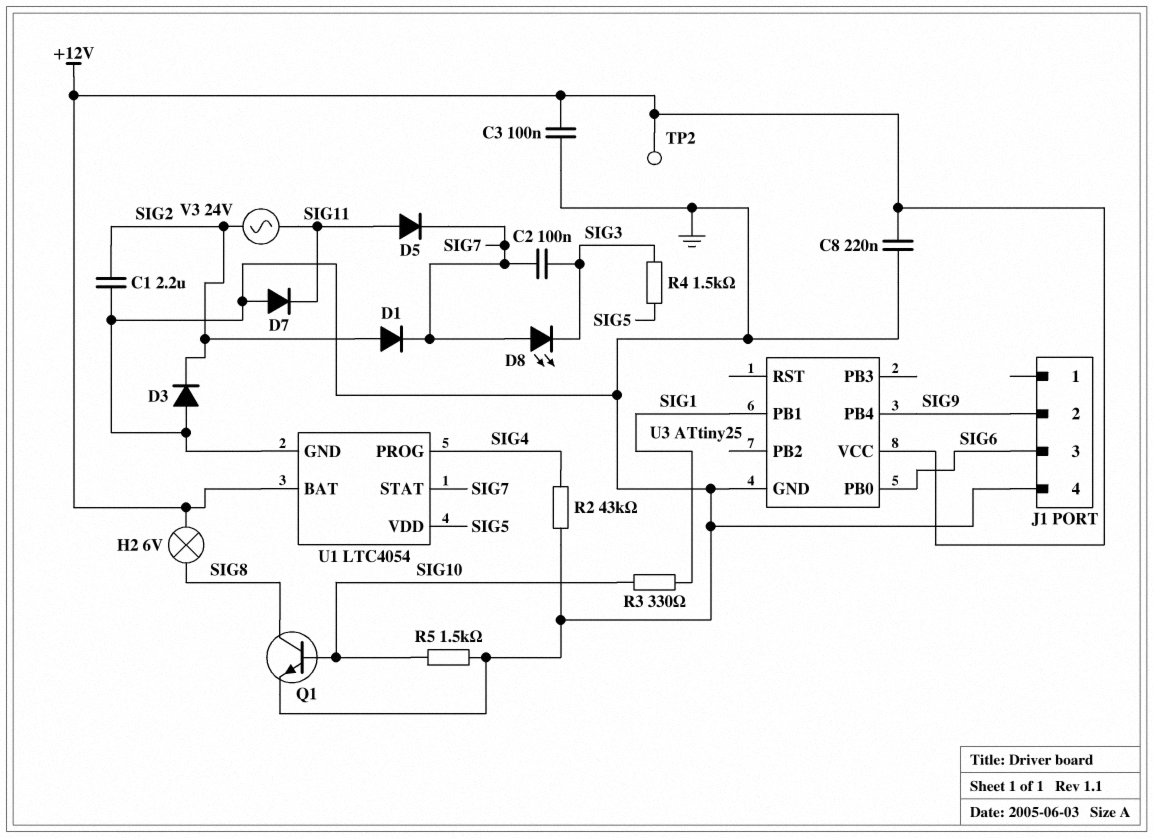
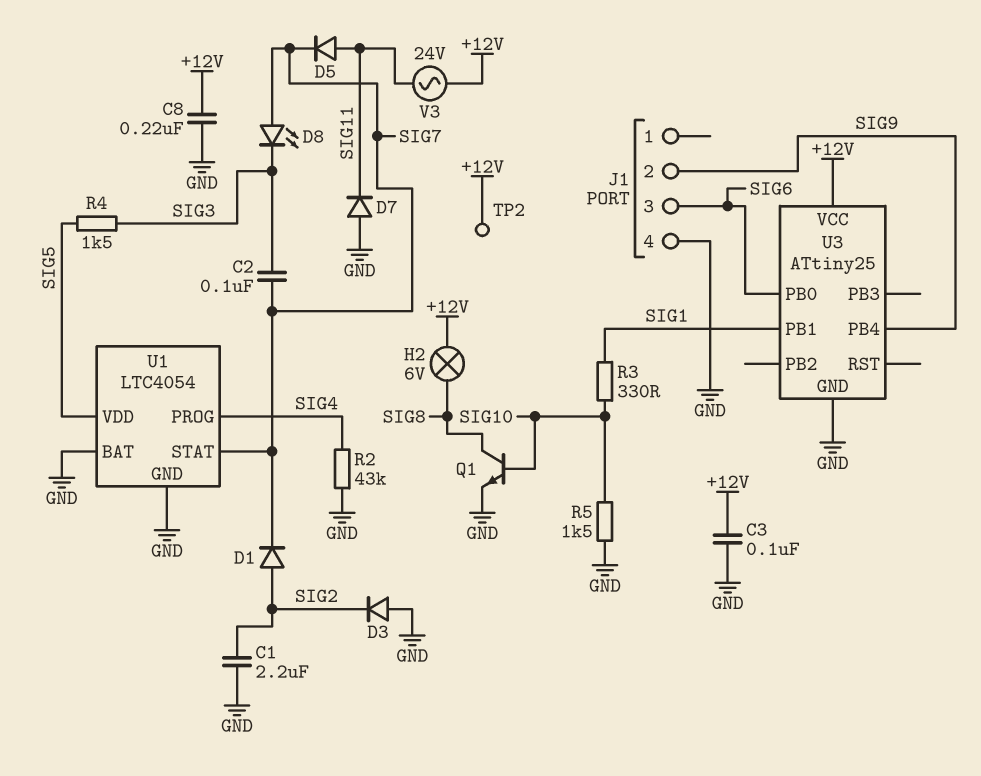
U1 pin BAT: +12V -> GND
V3: AC 24V (SIG2, SIG11) -> AC 24V (+12V, SIG11)

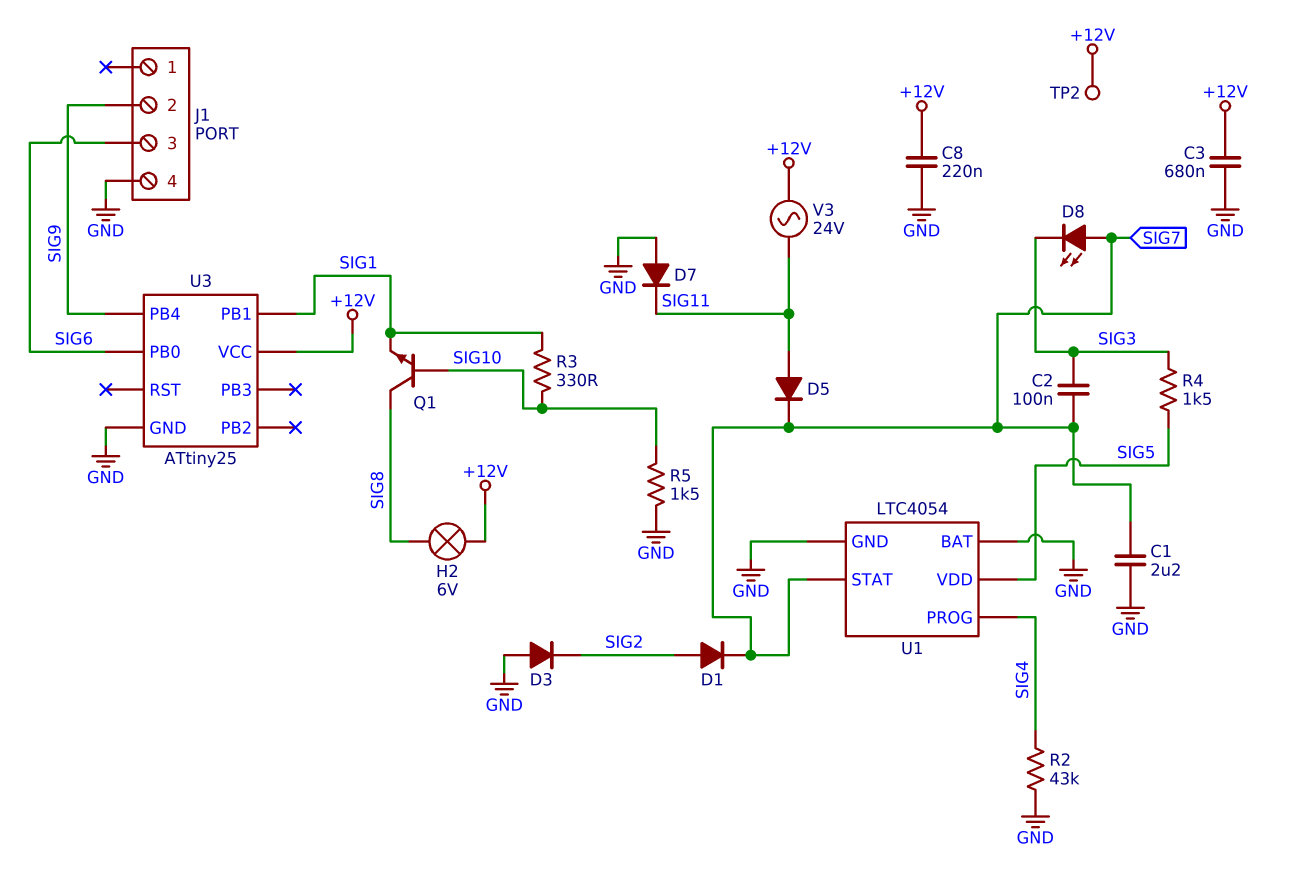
C1: 2.2uF (GND, SIG2) -> 2.2uF (GND, SIG7)
C3: 100nF (+12V, GND) -> 680nF (+12V, GND)
Q1: NPN (B SIG10, C SIG8, E GND) -> NPN (B SIG10, C SIG8, E SIG1)

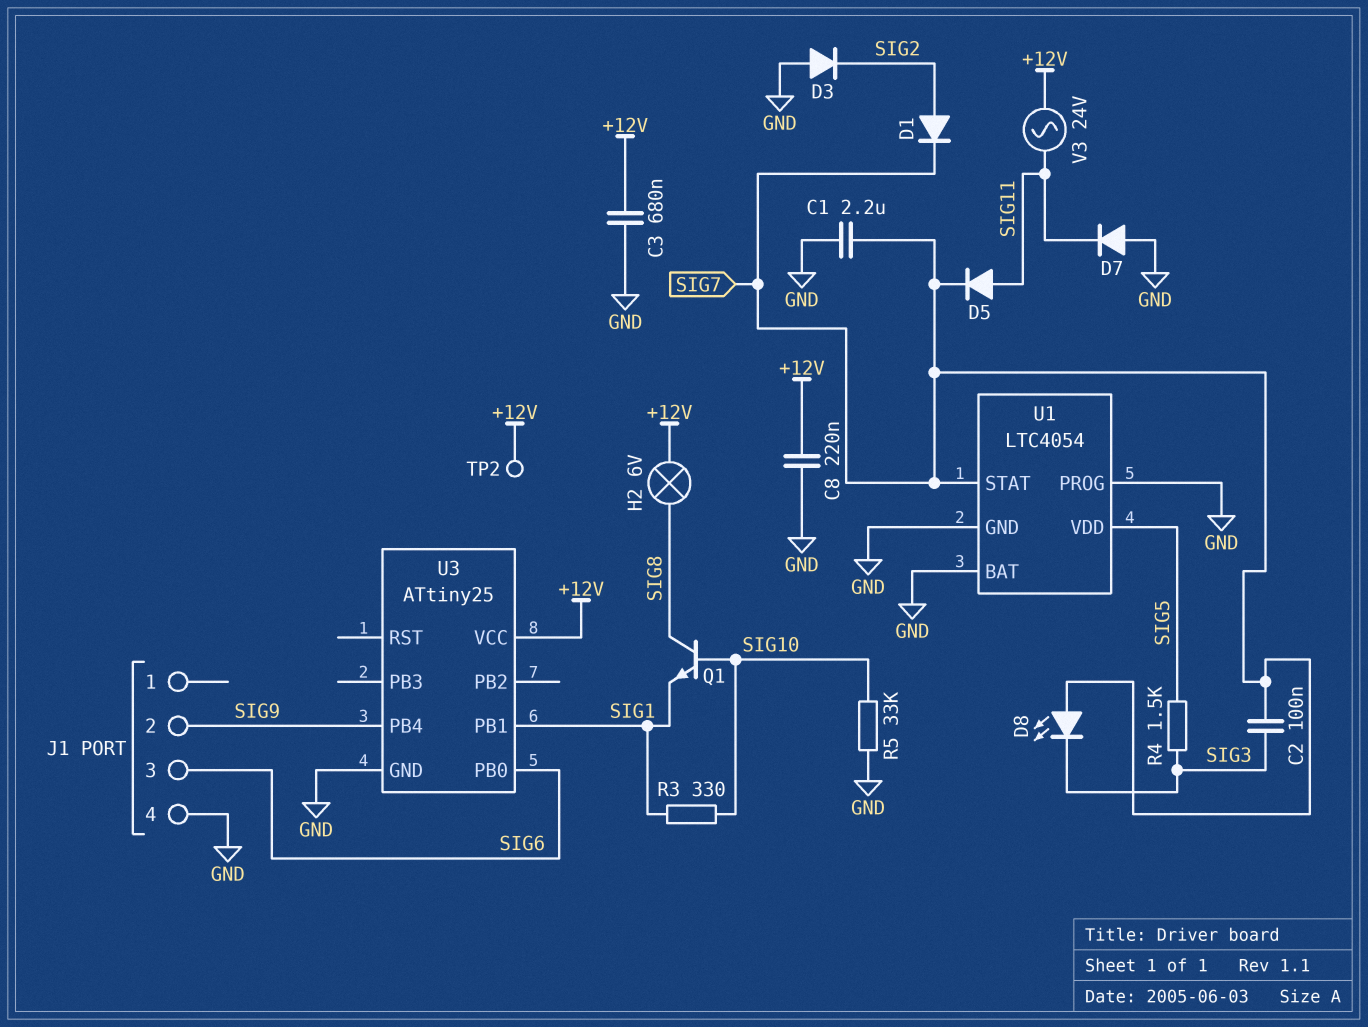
R2: 43k (GND, SIG4) -> none
R5: 1.5k (GND, SIG10) -> 33k (GND, SIG10)
U1 pin PROG: SIG4 -> GND

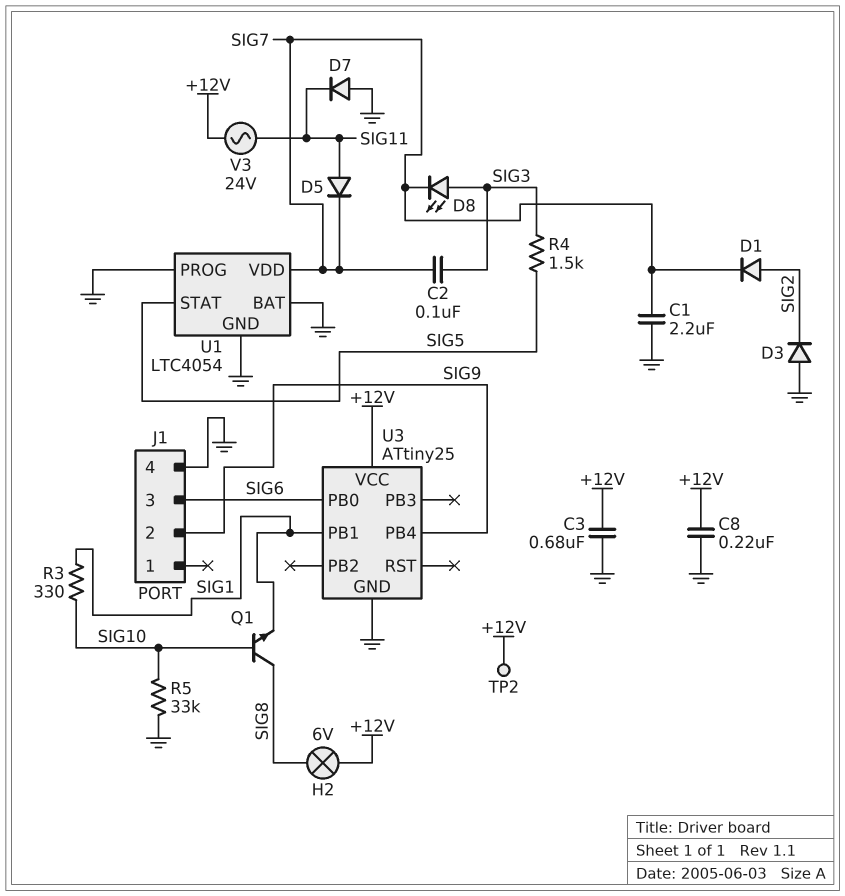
D8: LED (A SIG7, K SIG3) -> LED (A SIG3, K SIG7)
U1 pin STAT: SIG7 -> SIG5
U1 pin VDD: SIG5 -> SIG7

